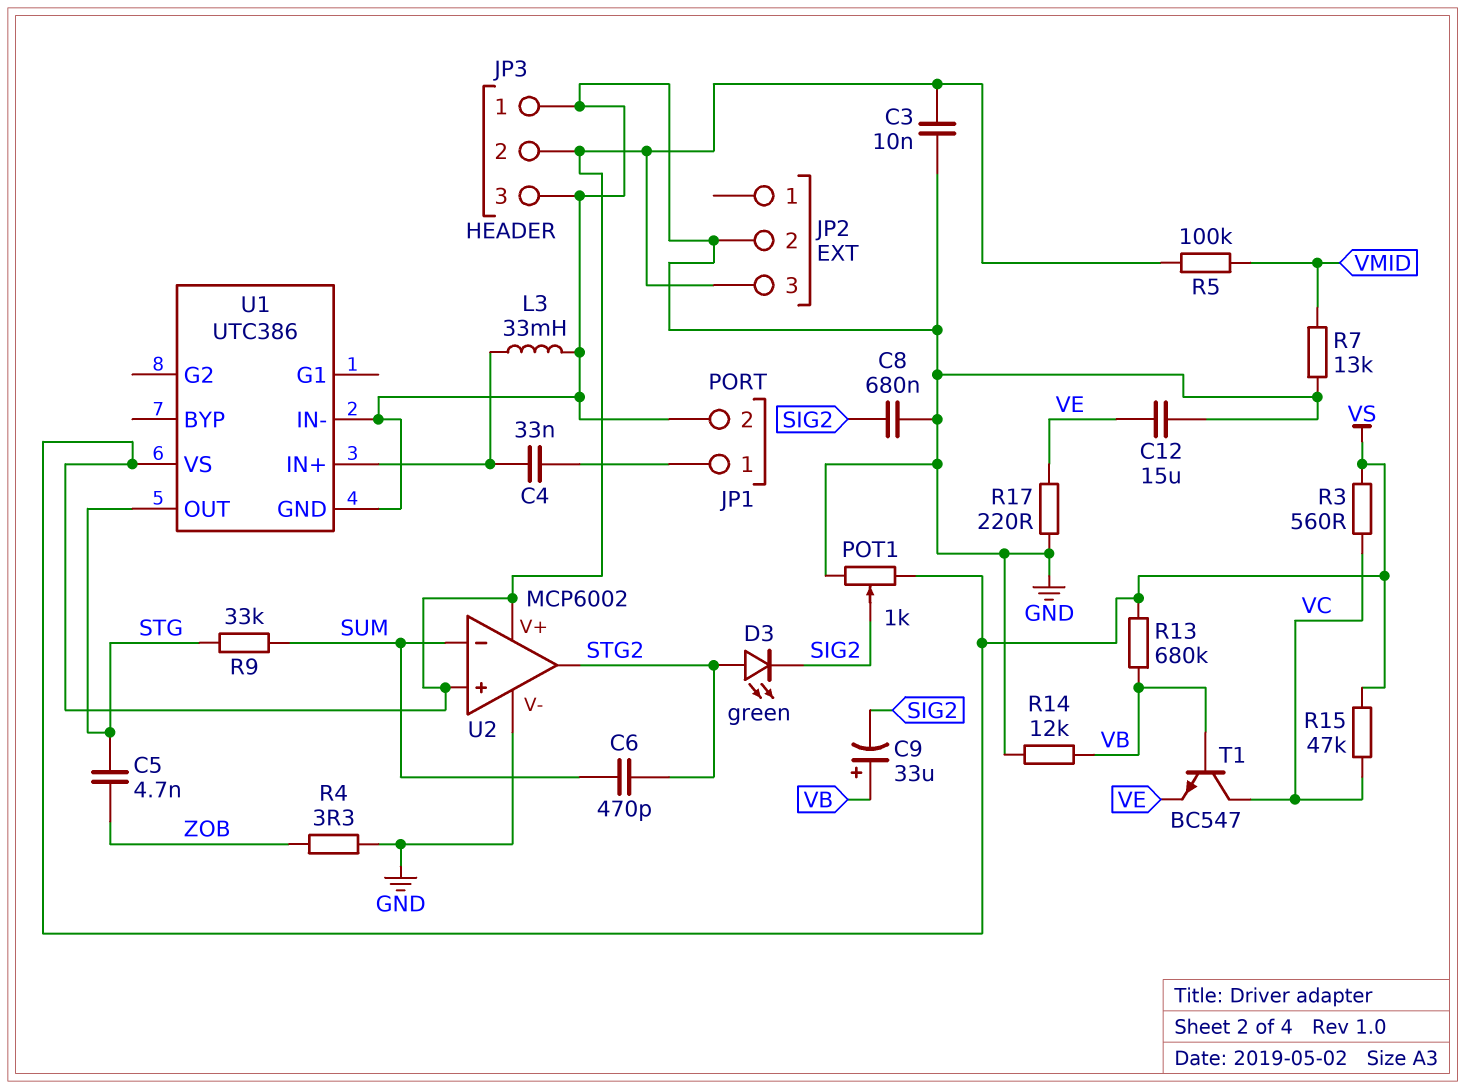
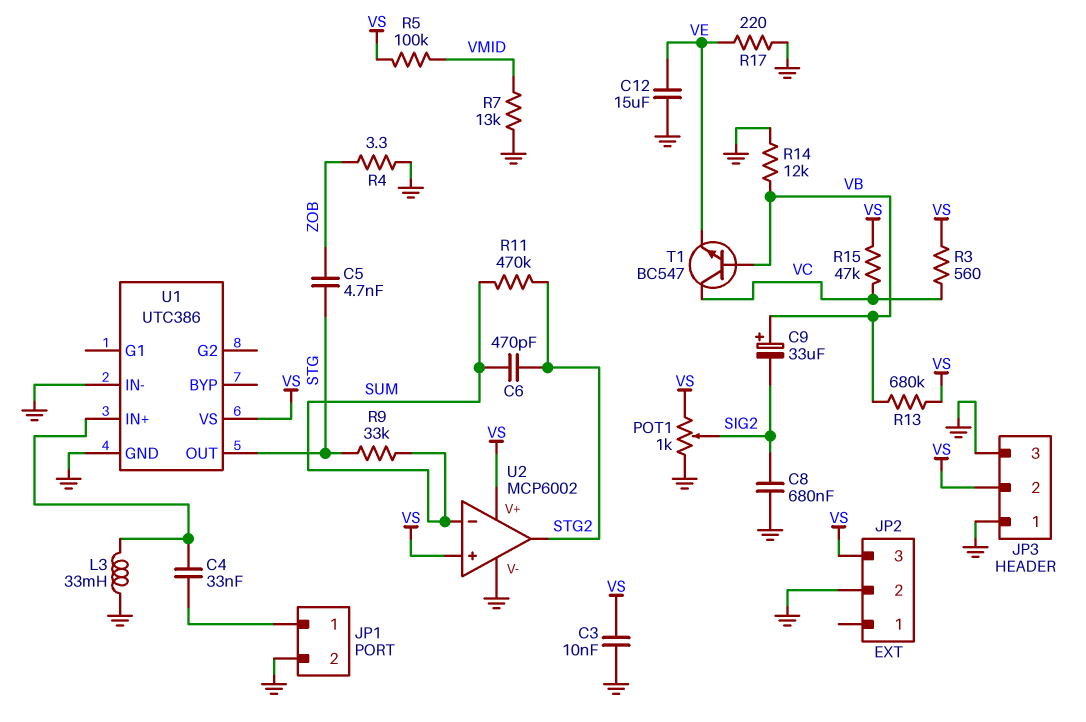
D3: LED green (A STG2, K SIG2) -> none
R11: none -> 470k (STG2, SUM)

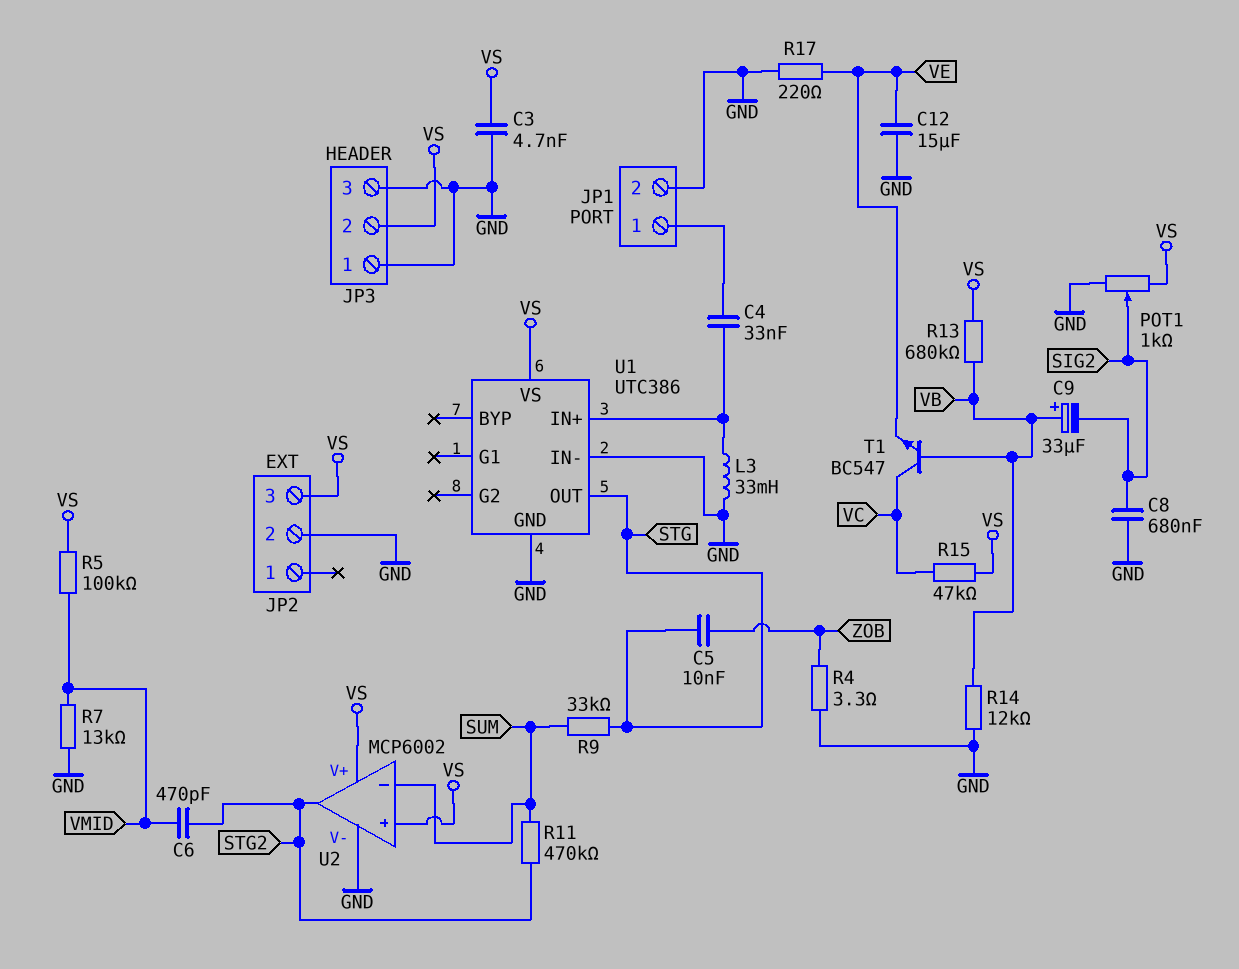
C3: 10nF (GND, VS) -> 4.7nF (GND, VS)
C5: 4.7nF (STG, ZOB) -> 10nF (STG, ZOB)
C6: 470pF (STG2, SUM) -> 470pF (STG2, VMID)
R3: 560 (VC, VS) -> none

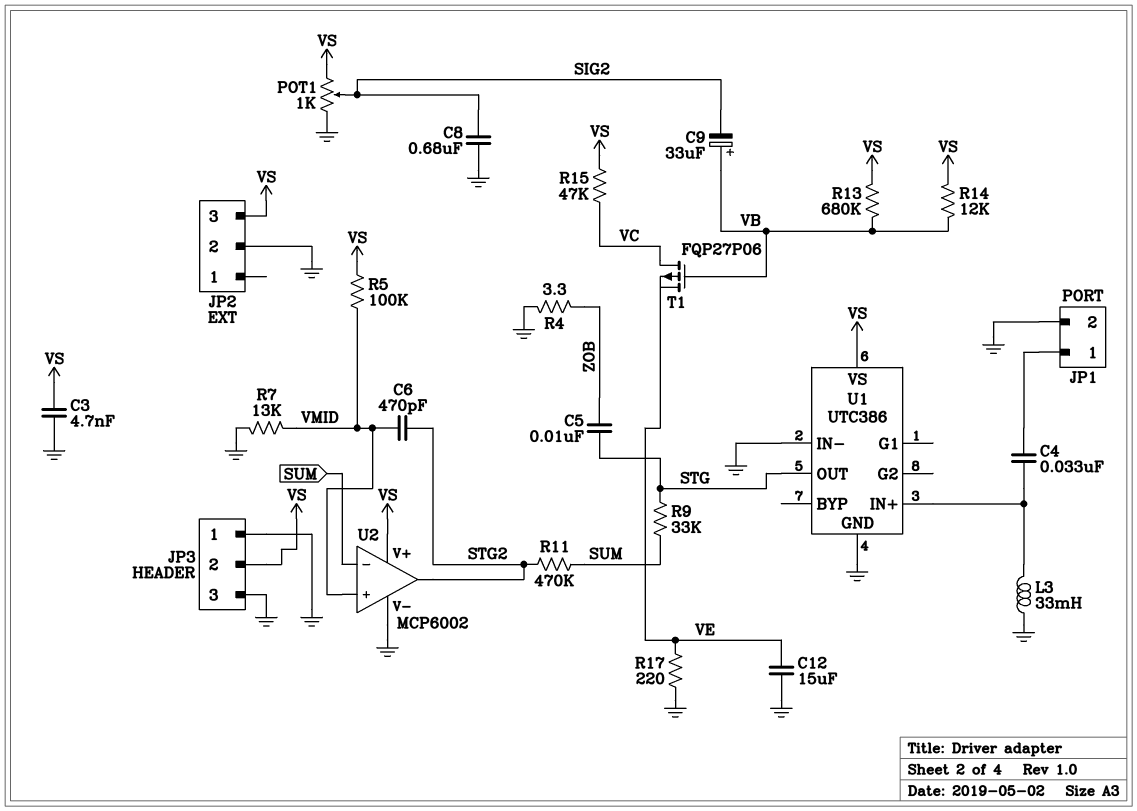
R14: 12k (GND, VB) -> 12k (VB, VS)
T1: NPN BC547 (B VB, C VC, E VE) -> PMOS FQP27P06 (G VB, D VC, S VE)
U2 pin in+: VS -> VMID

